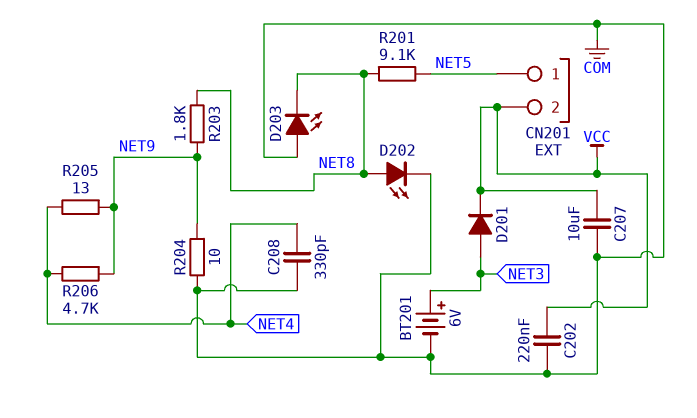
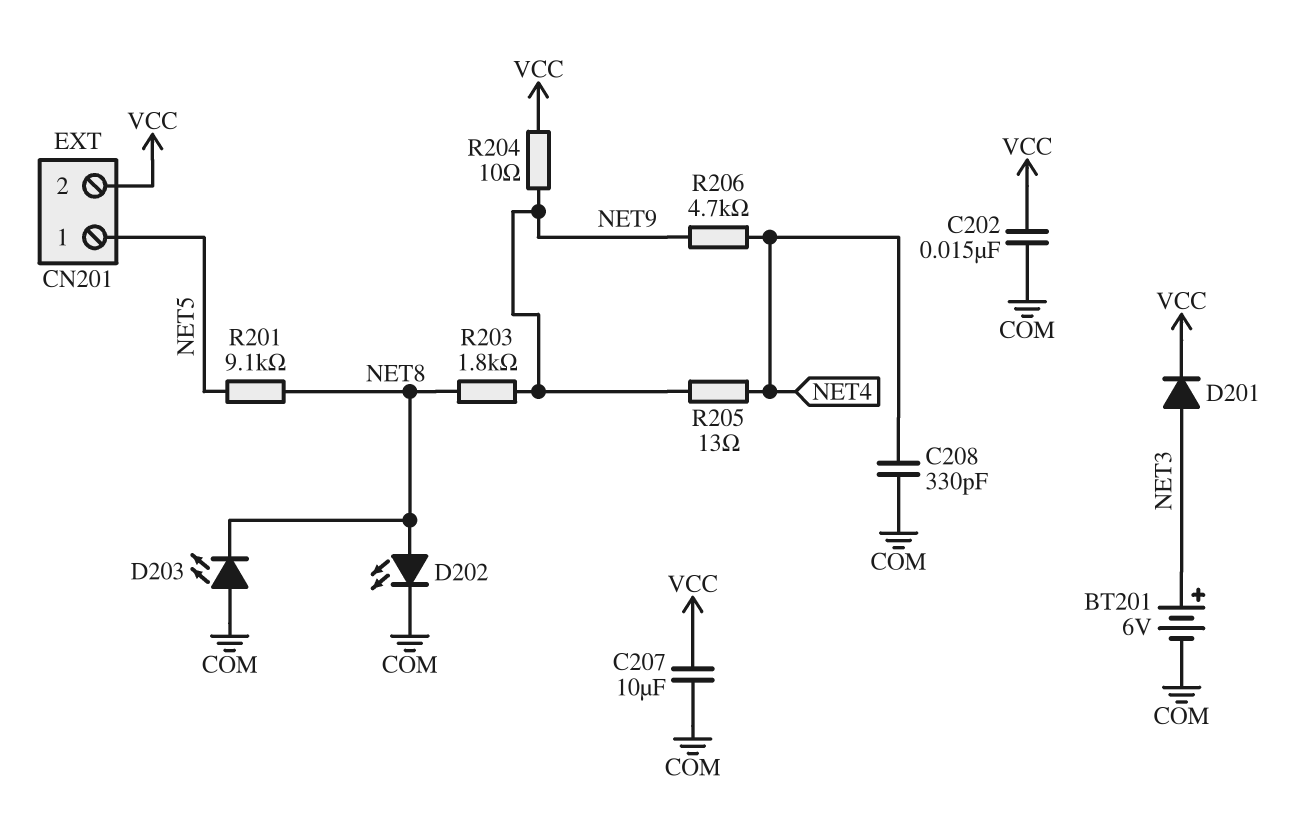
C202: 220nF (COM, VCC) -> 15nF (COM, VCC)
R204: 10 (COM, NET9) -> 10 (NET9, VCC)

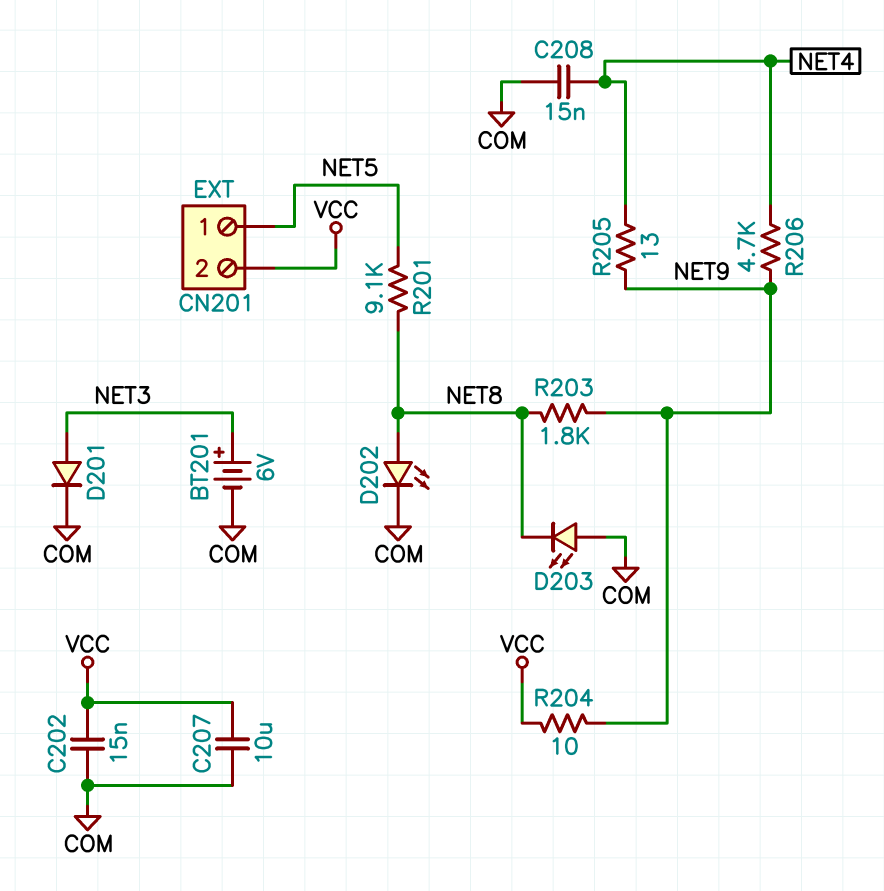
C208: 330pF (COM, NET4) -> 15nF (COM, NET4)
D201: diode (A NET3, K VCC) -> diode (A NET3, K COM)

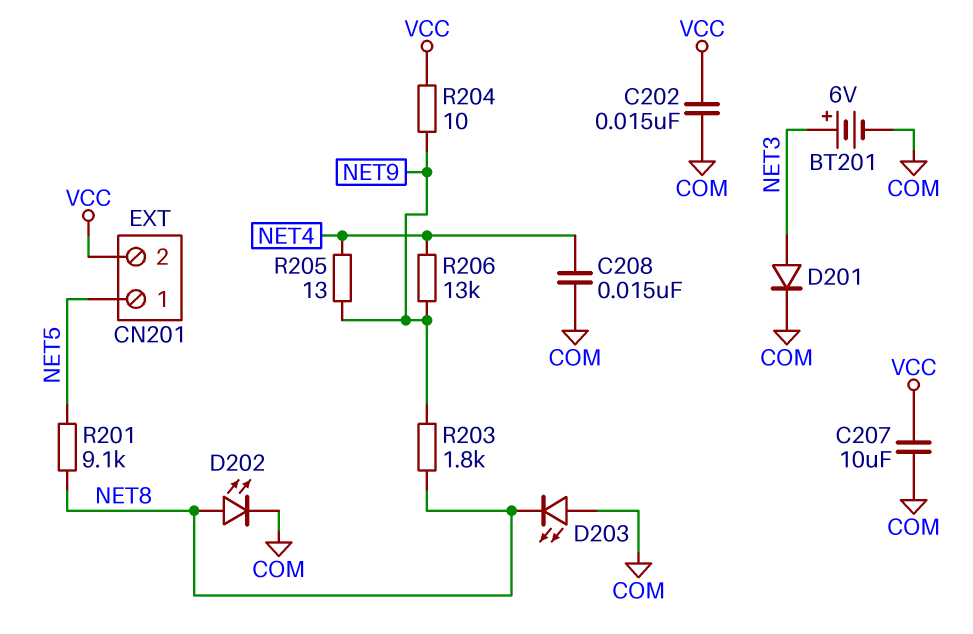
R206: 4.7k (NET4, NET9) -> 13k (NET4, NET9)

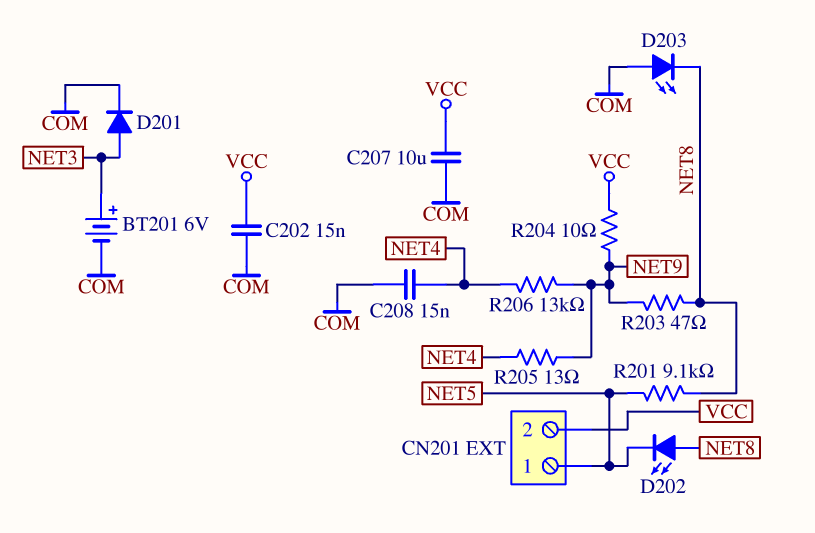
D202: LED (A NET8, K COM) -> LED (A NET8, K NET5)
R203: 1.8k (NET8, NET9) -> 47 (NET8, NET9)

